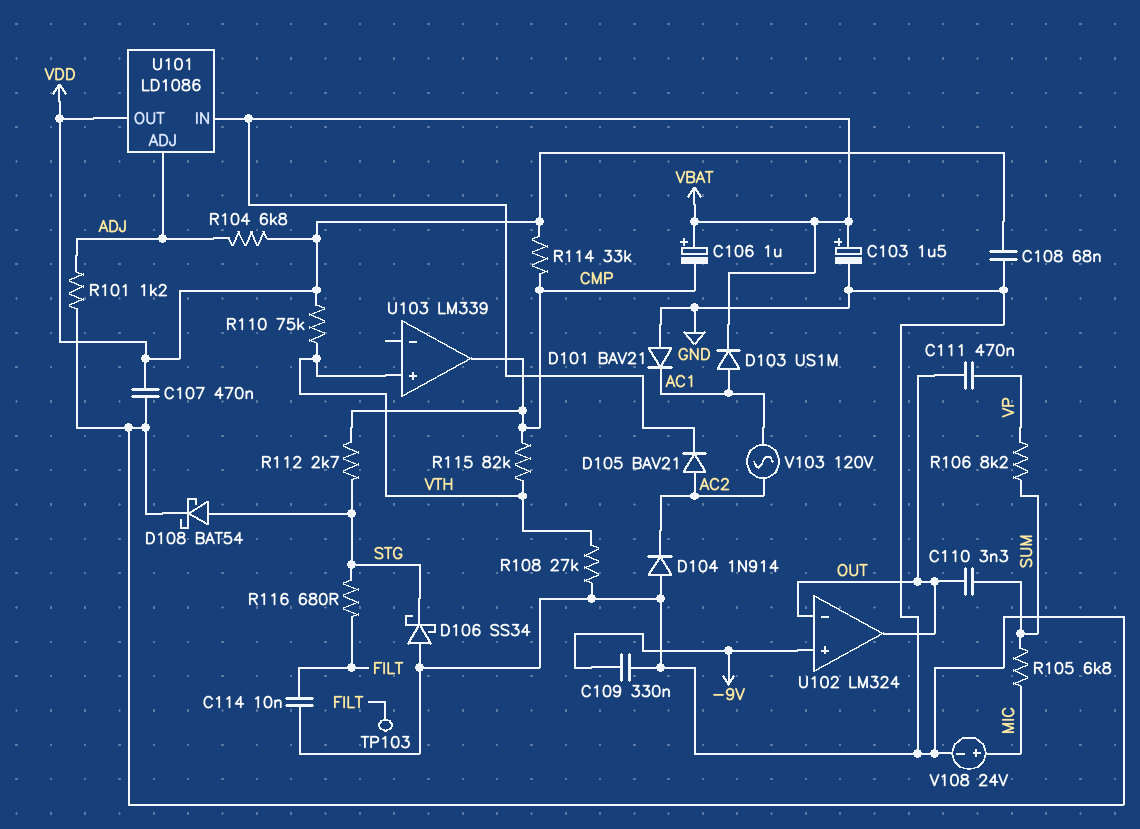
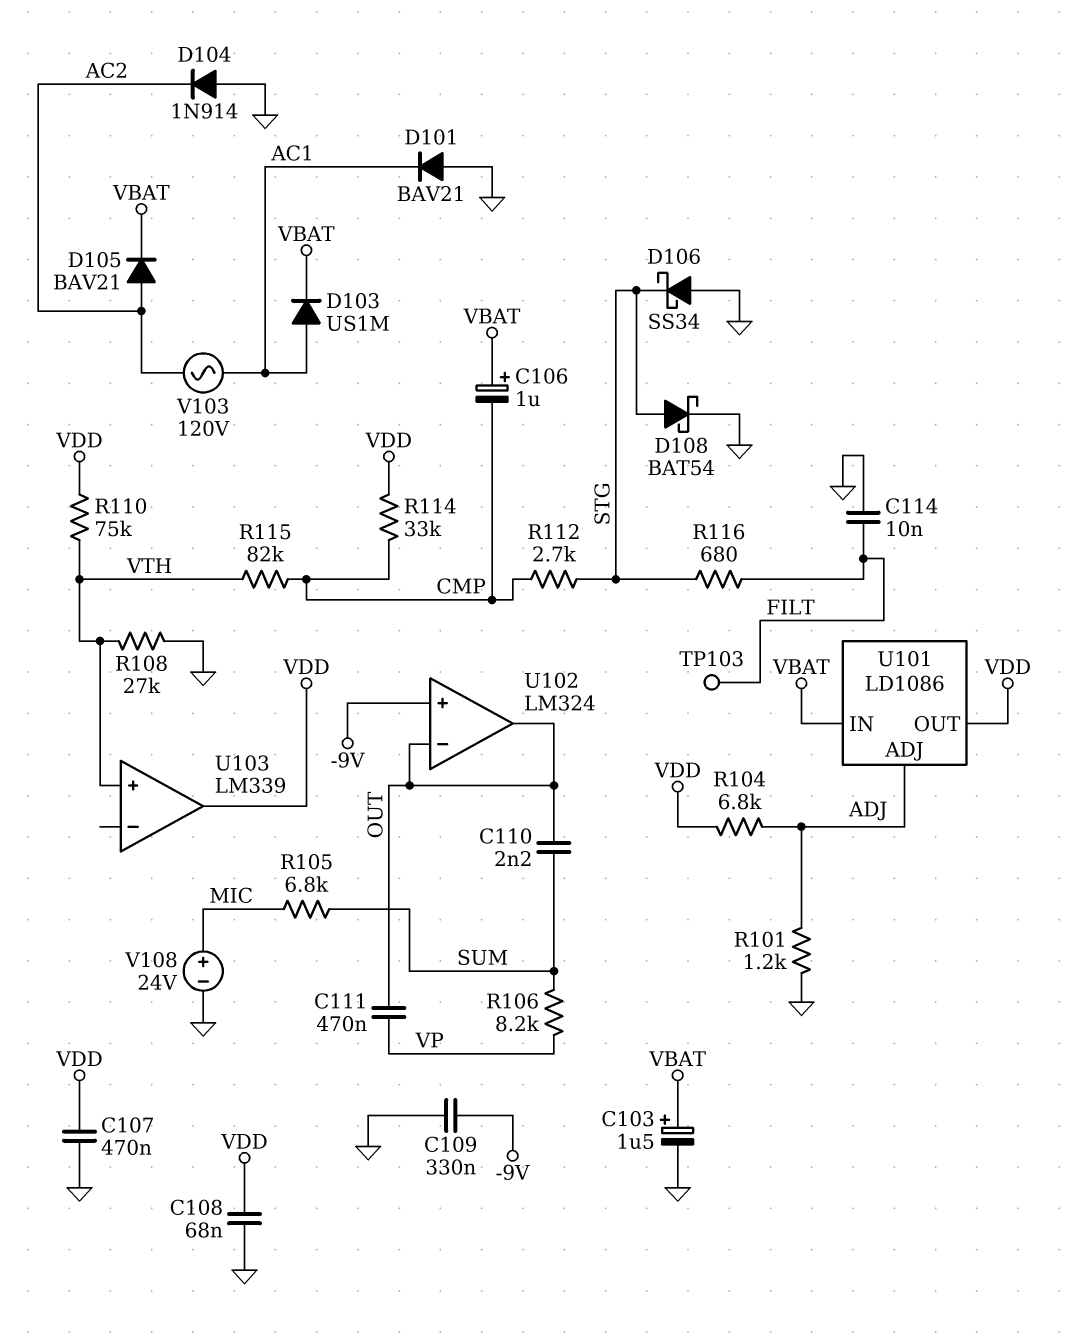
C110: 3.3nF (OUT, SUM) -> 2.2nF (OUT, SUM)
U103 pin out: CMP -> VDD

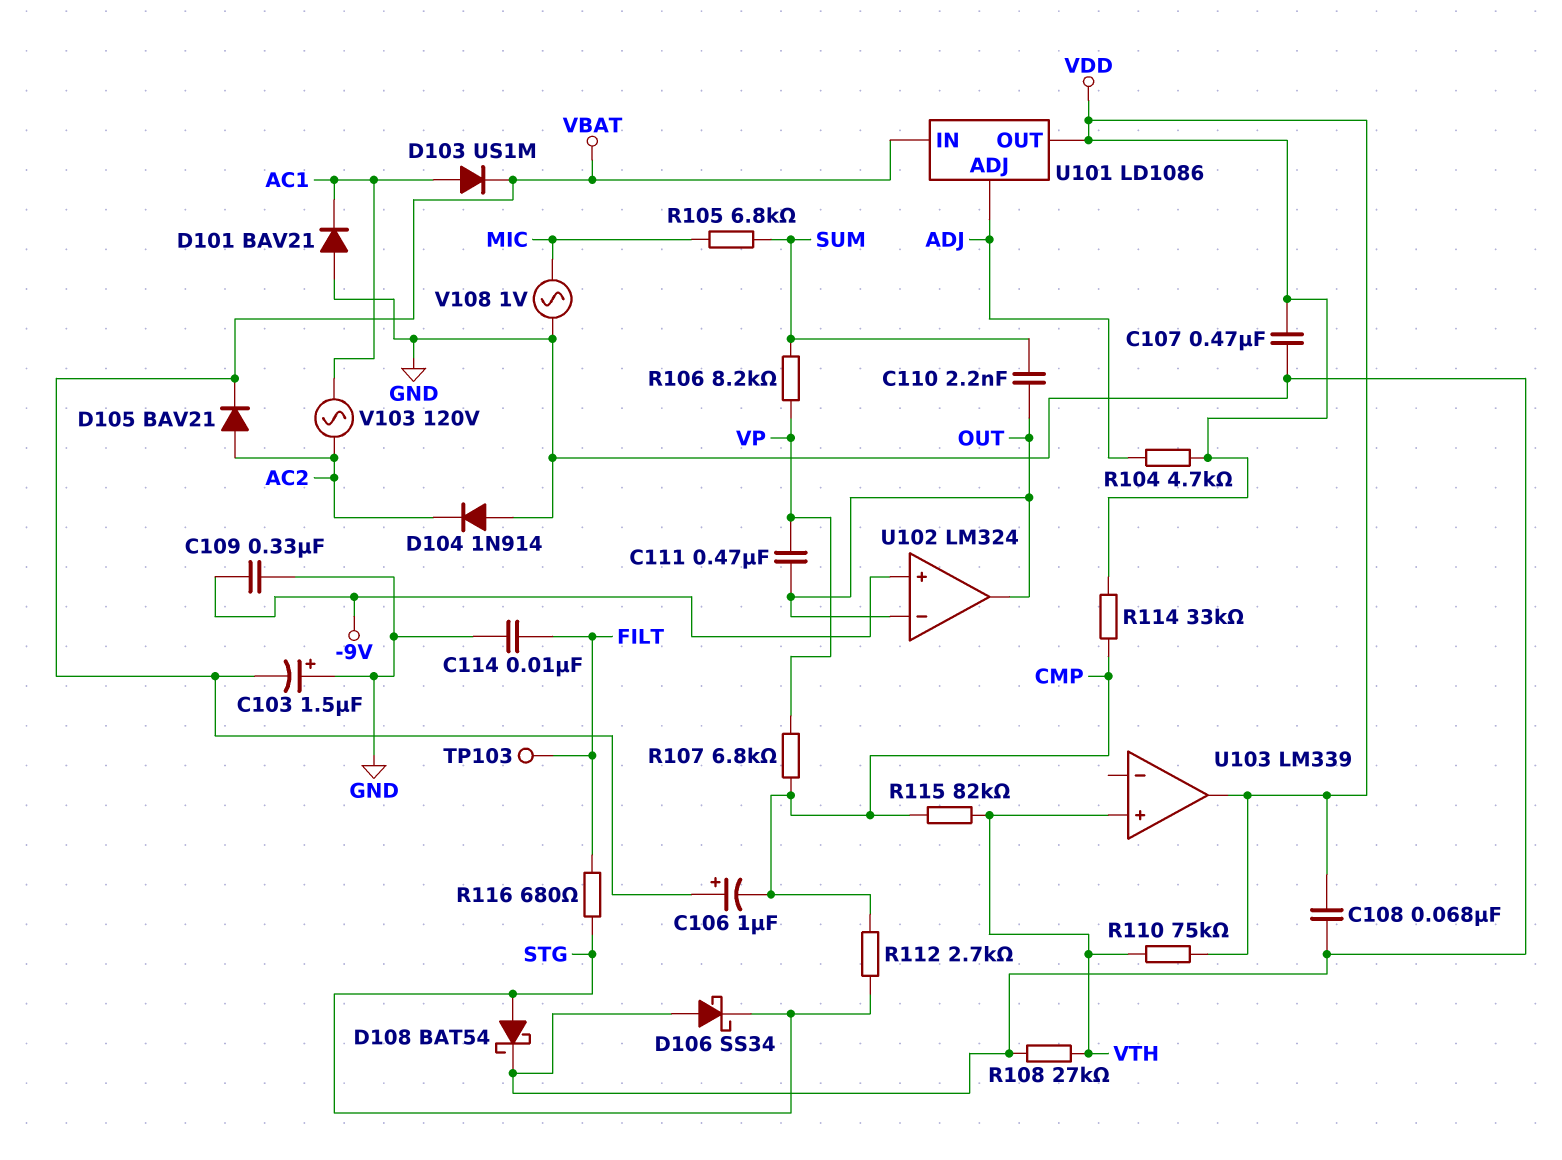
C103: 1.5uF (plus VBAT, minus GND) -> 1.5uF (plus GND, minus VBAT)
R101: 1.2k (ADJ, GND) -> none
R104: 6.8k (ADJ, VDD) -> 4.7k (ADJ, VDD)
R107: none -> 6.8k (CMP, VP)
V108: 24V (plus MIC, minus GND) -> AC 1V (GND, MIC)

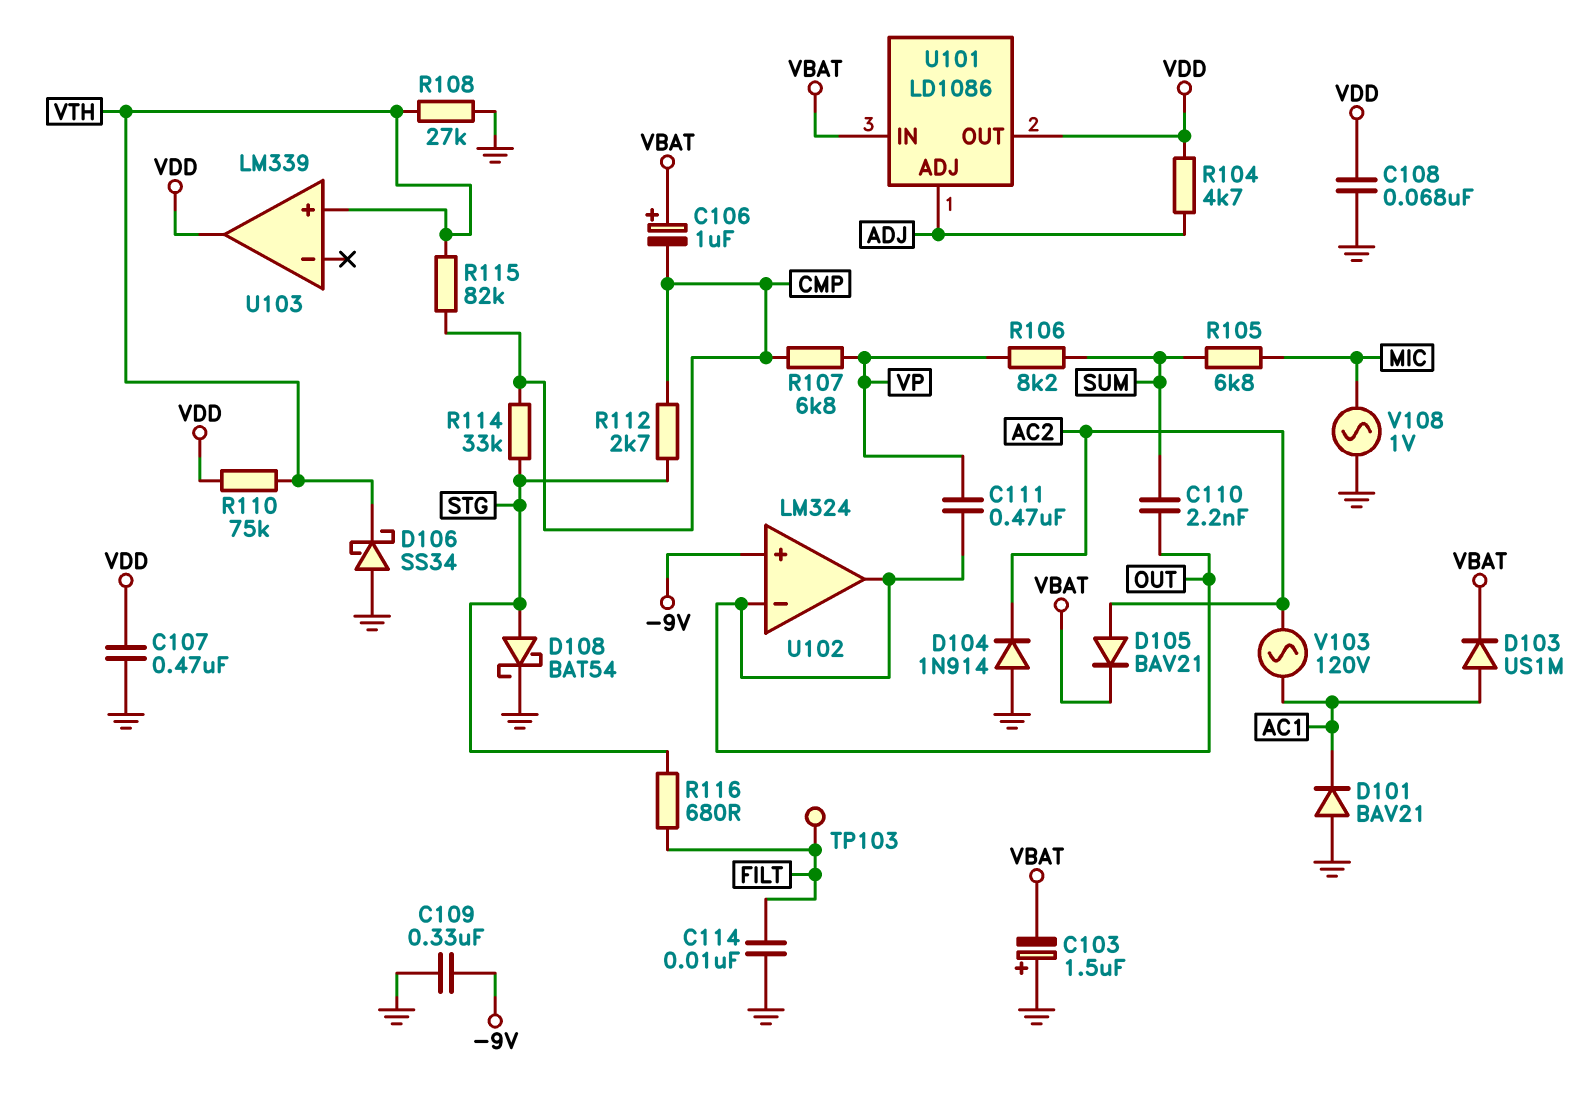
D106: schottky SS34 (A GND, K STG) -> schottky SS34 (A GND, K VTH)
R114: 33k (CMP, VDD) -> 33k (CMP, STG)

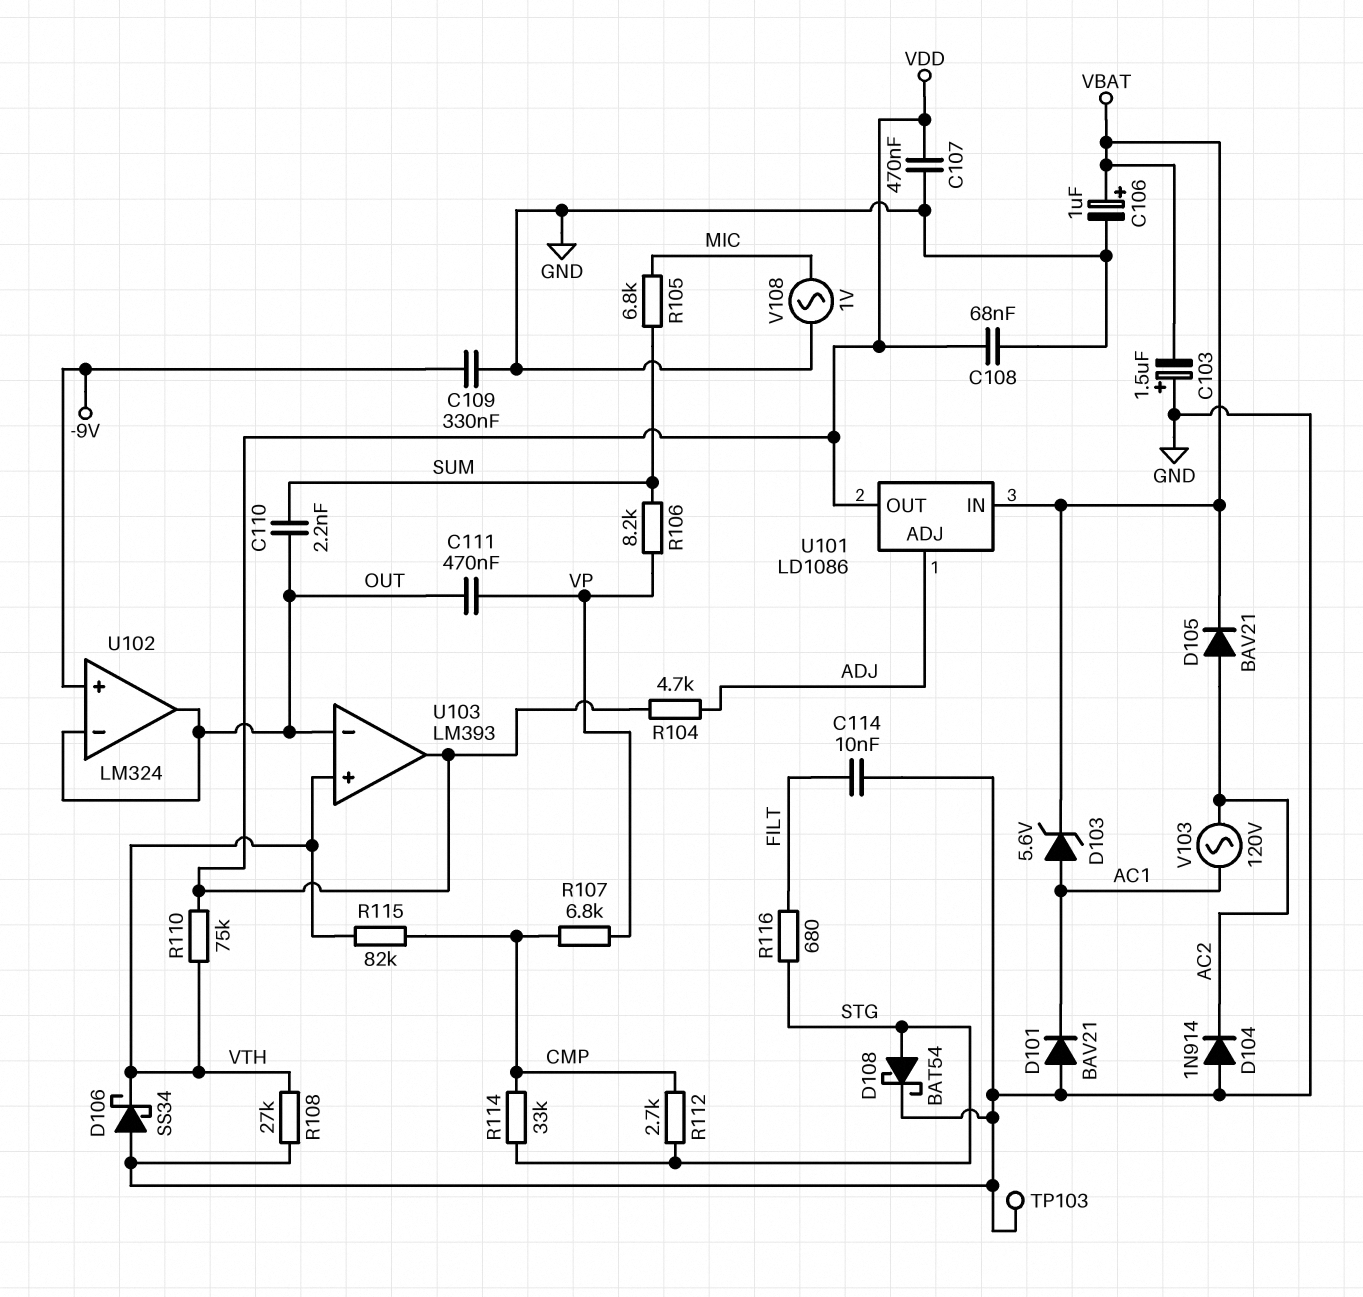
C106: 1uF (plus VBAT, minus CMP) -> 1uF (plus VBAT, minus GND)
D103: diode US1M (A AC1, K VBAT) -> zener 5.6V (A AC1, K VBAT)
TP103: test point (FILT) -> test point (GND)
U103: LM339 -> LM393
U103 pin in-: none -> OUT

